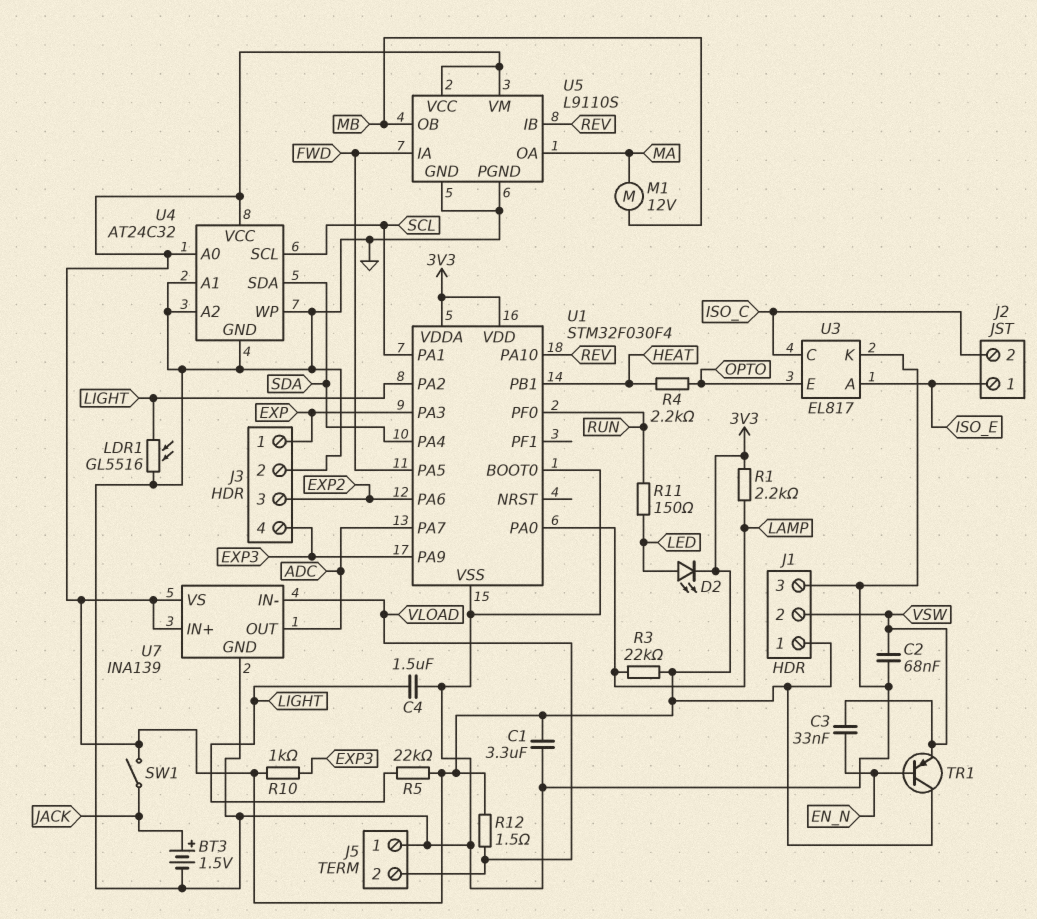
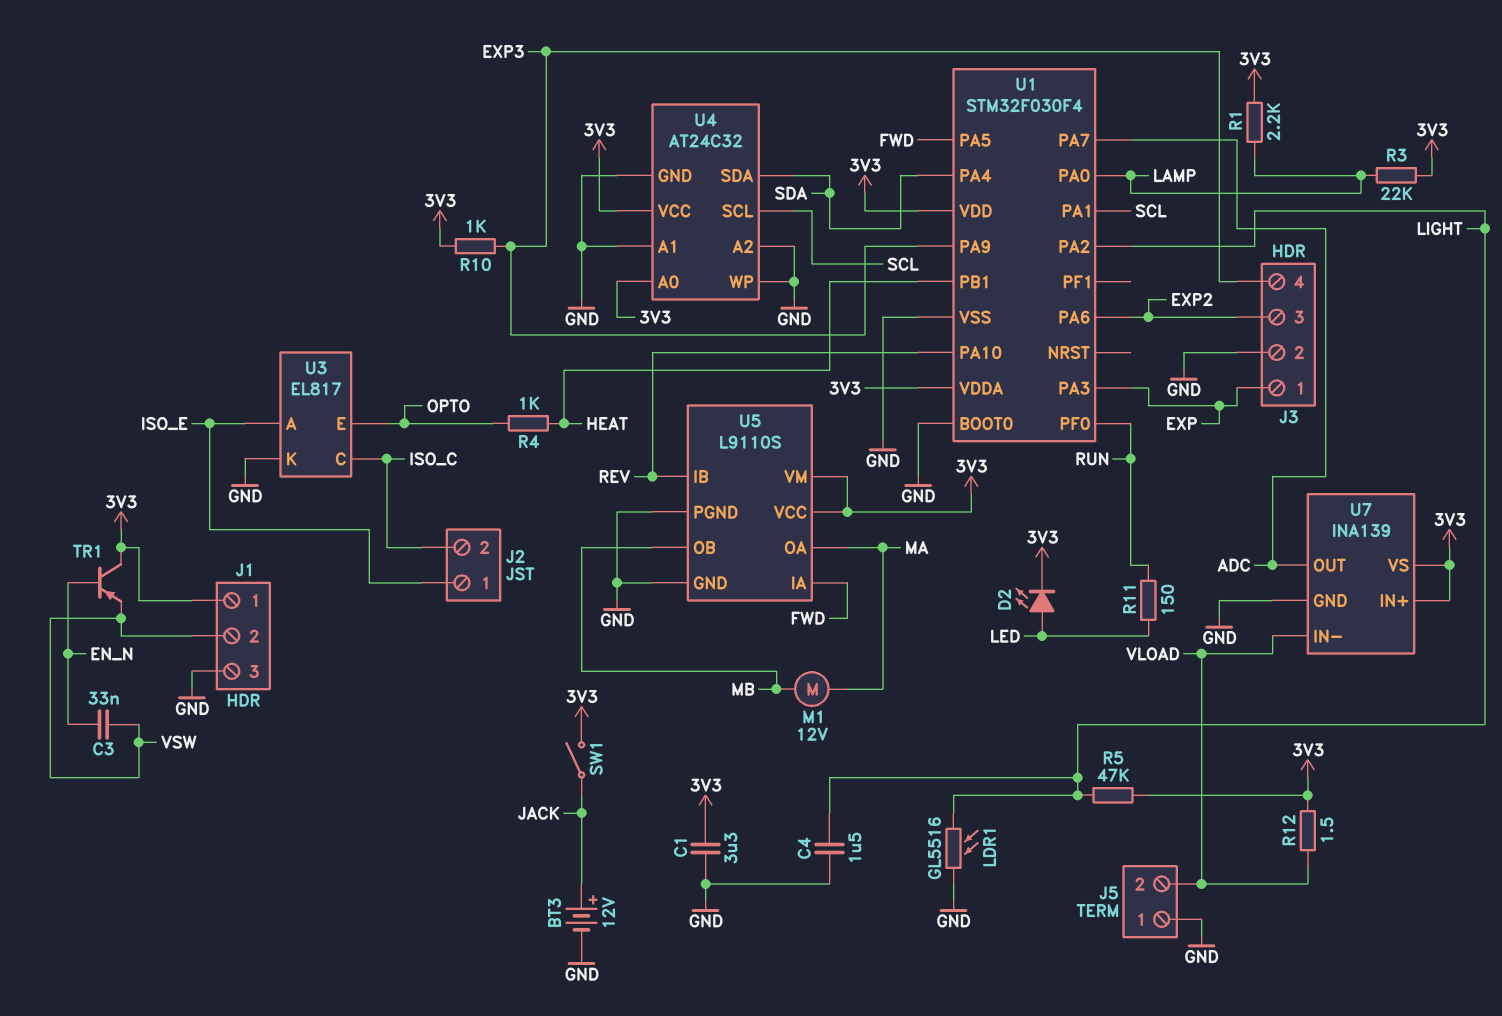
BT3: 1.5V (plus JACK, minus GND) -> 12V (plus JACK, minus GND)
C2: 68nF (GND, VSW) -> none
R4: 2.2k (HEAT, OPTO) -> 1k (HEAT, OPTO)
R5: 22k (3V3, LIGHT) -> 47k (3V3, LIGHT)

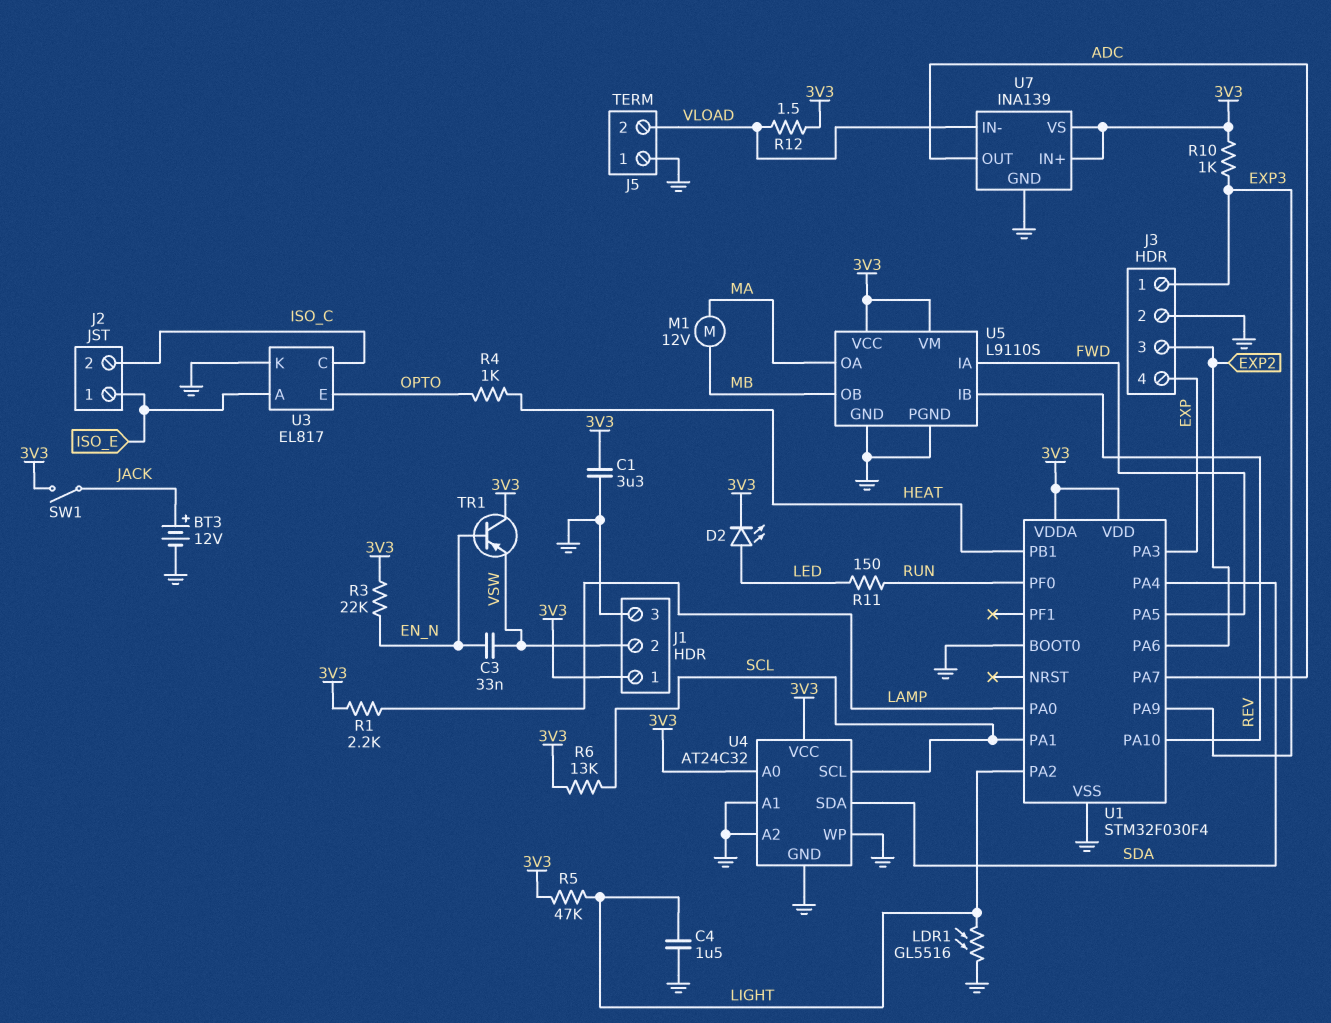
J3 pin 1: EXP -> EXP3
J3 pin 4: EXP3 -> EXP
R3: 22k (3V3, LAMP) -> 22k (3V3, EN_N)
R6: none -> 13k (3V3, SCL)

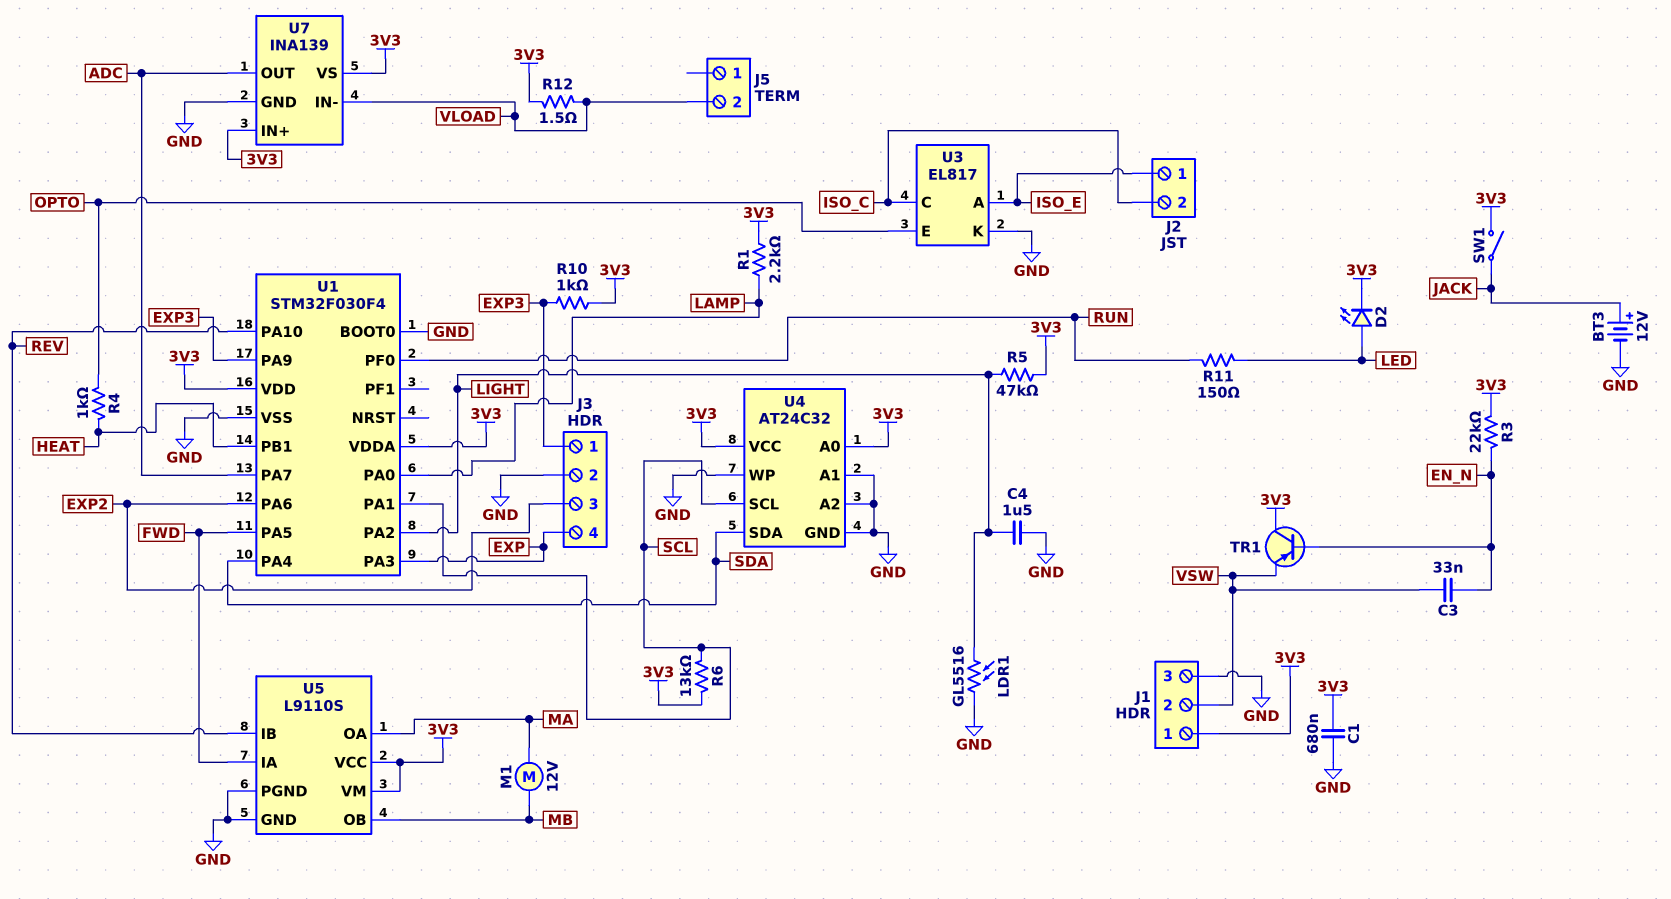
C1: 3.3uF (3V3, GND) -> 680nF (3V3, GND)
J5 pin 1: GND -> none

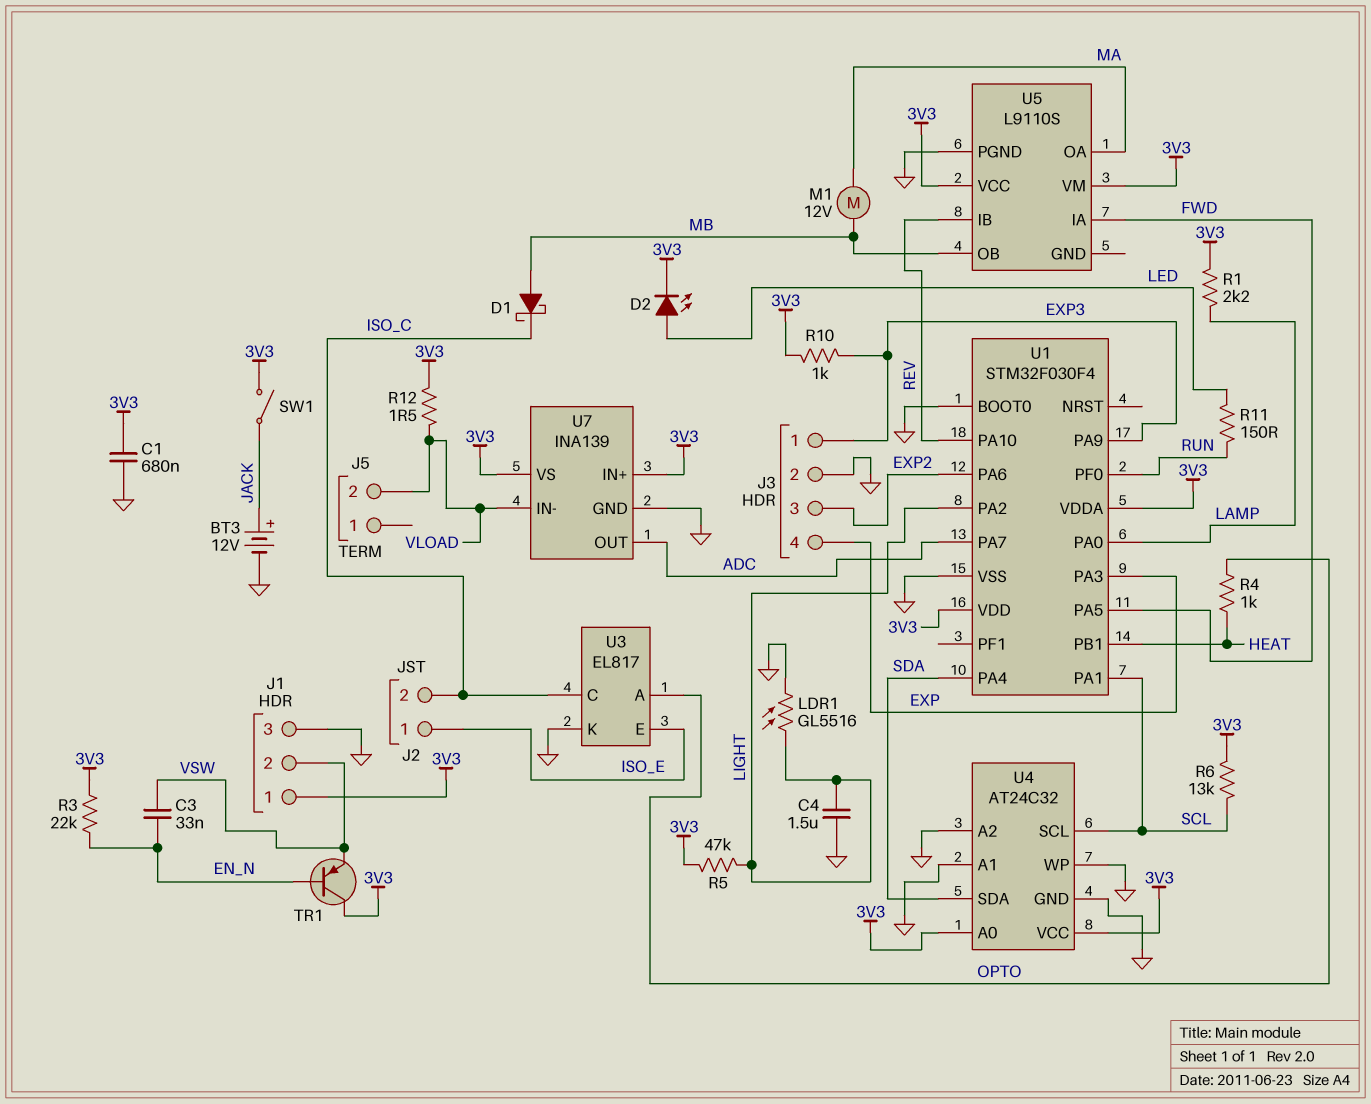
D1: none -> schottky (A MB, K ISO_C)
U3 pin A: ISO_E -> OPTO
U3 pin E: OPTO -> ISO_E
U5 pin GND: GND -> none

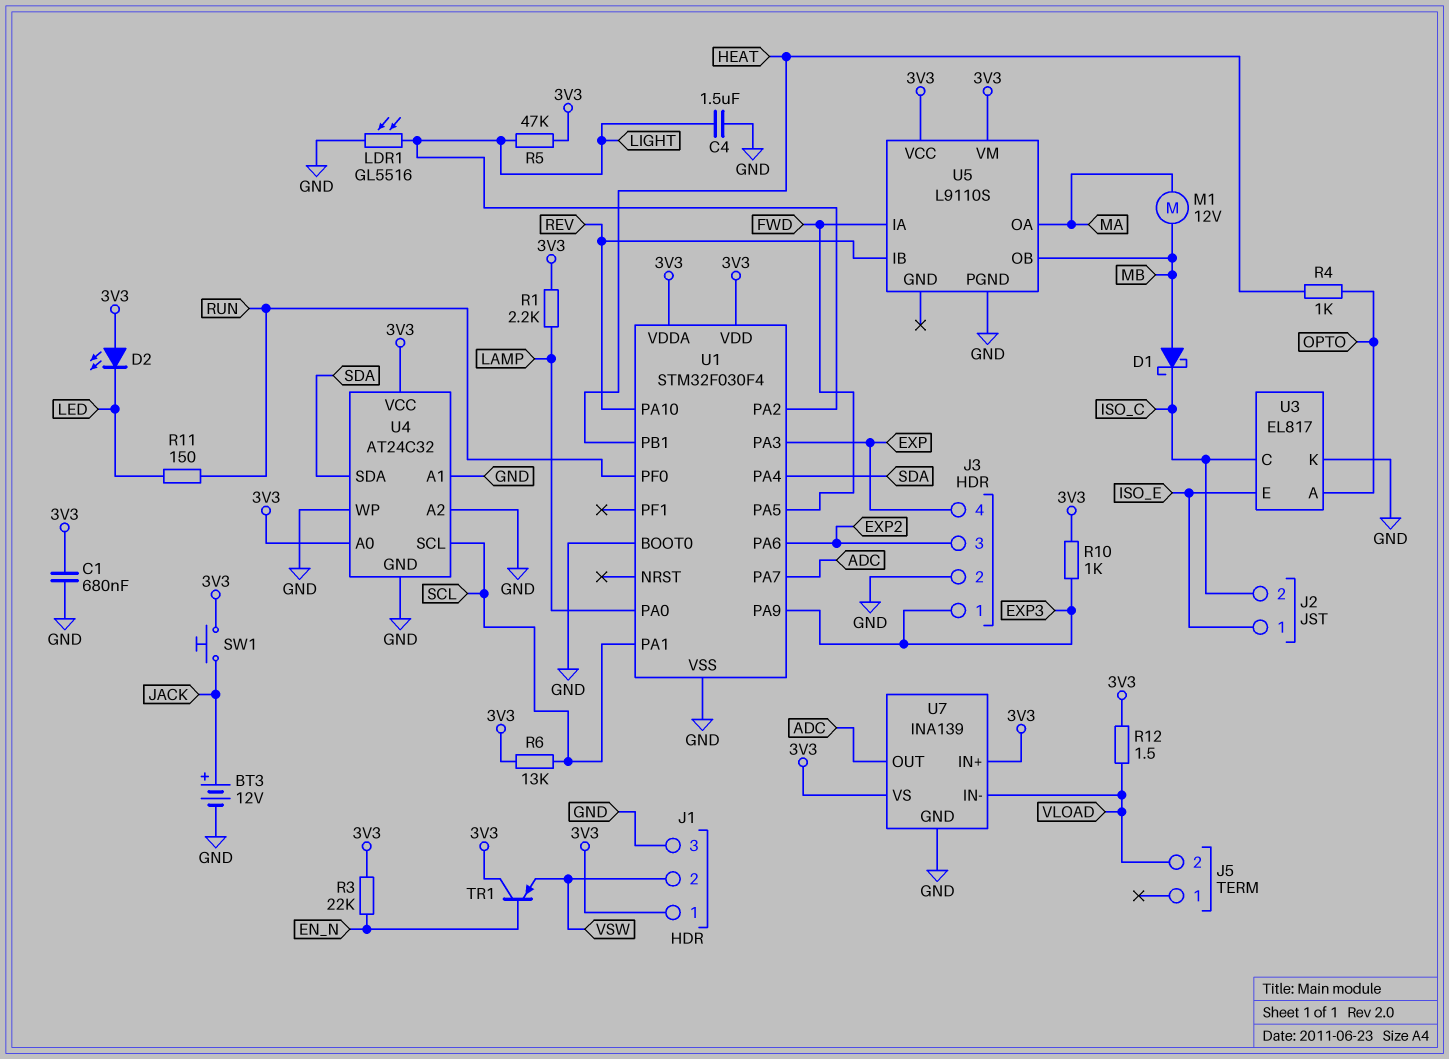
C3: 33nF (EN_N, VSW) -> none
D2: LED (A LED, K 3V3) -> LED (A 3V3, K LED)
SW1: switch (3V3, JACK) -> button (3V3, JACK)

